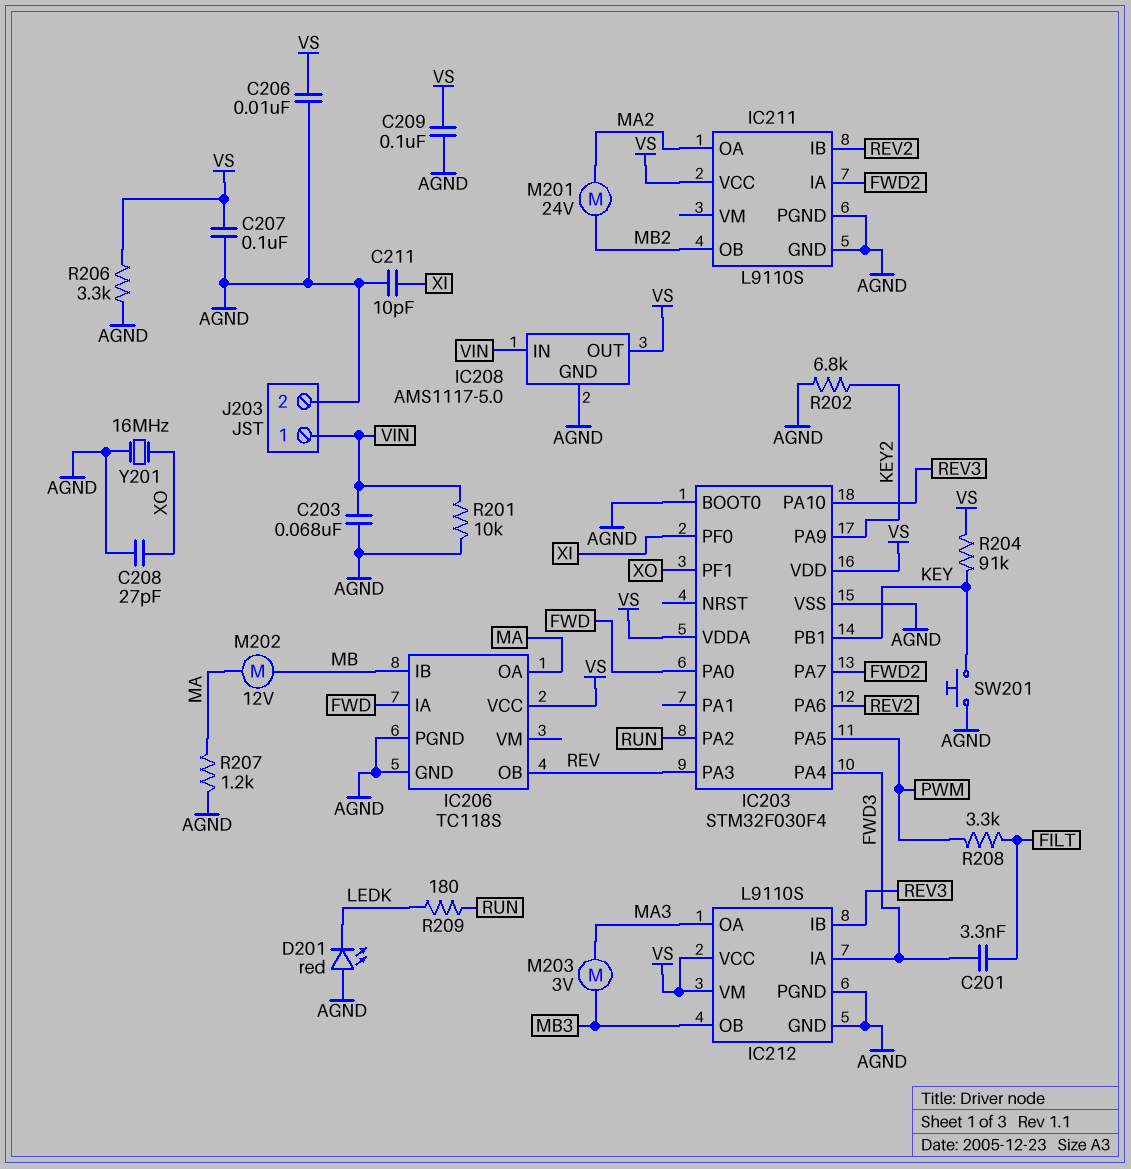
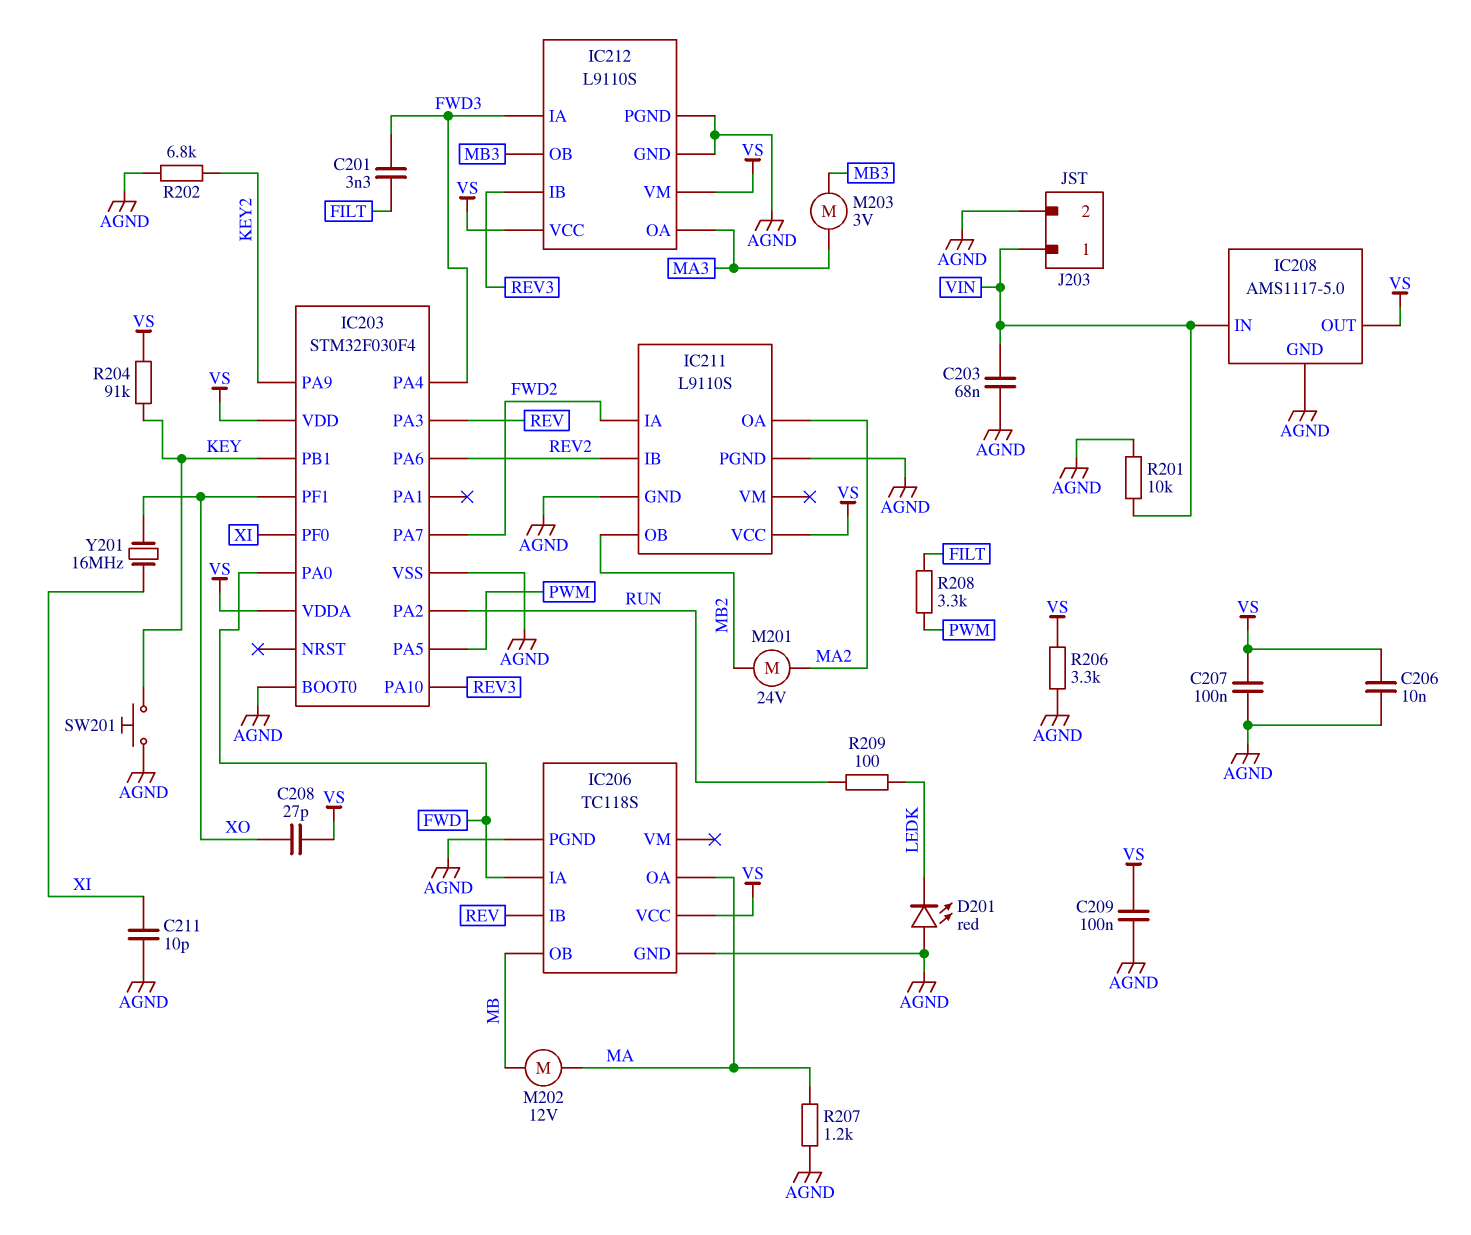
C208: 27pF (AGND, XO) -> 27pF (VS, XO)
IC206 pin IB: MB -> REV
IC206 pin OB: REV -> MB
R209: 180 (LEDK, RUN) -> 100 (LEDK, RUN)
Y201: 16MHz (AGND, XO) -> 16MHz (XI, XO)

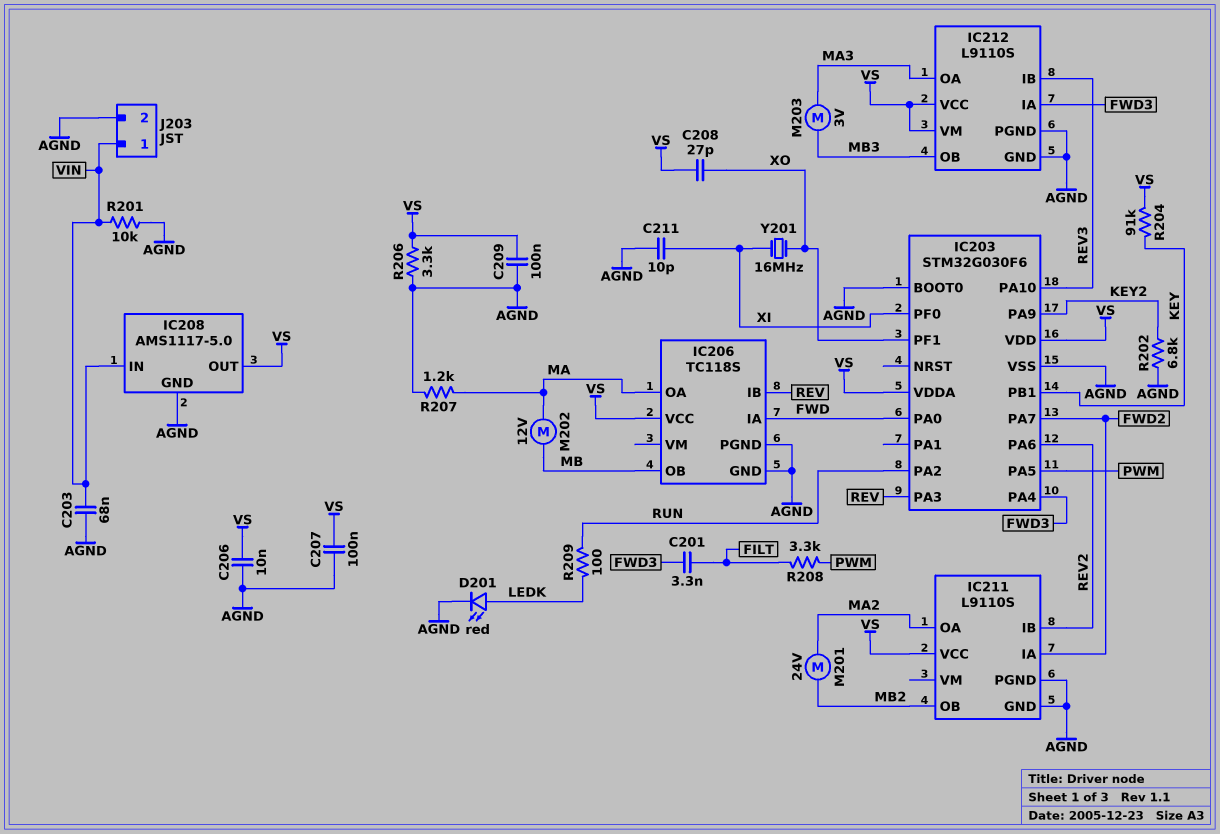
D201: LED red (A AGND, K LEDK) -> LED red (A LEDK, K AGND)
IC203: STM32F030F4 -> STM32G030F6
SW201: button (AGND, KEY) -> none

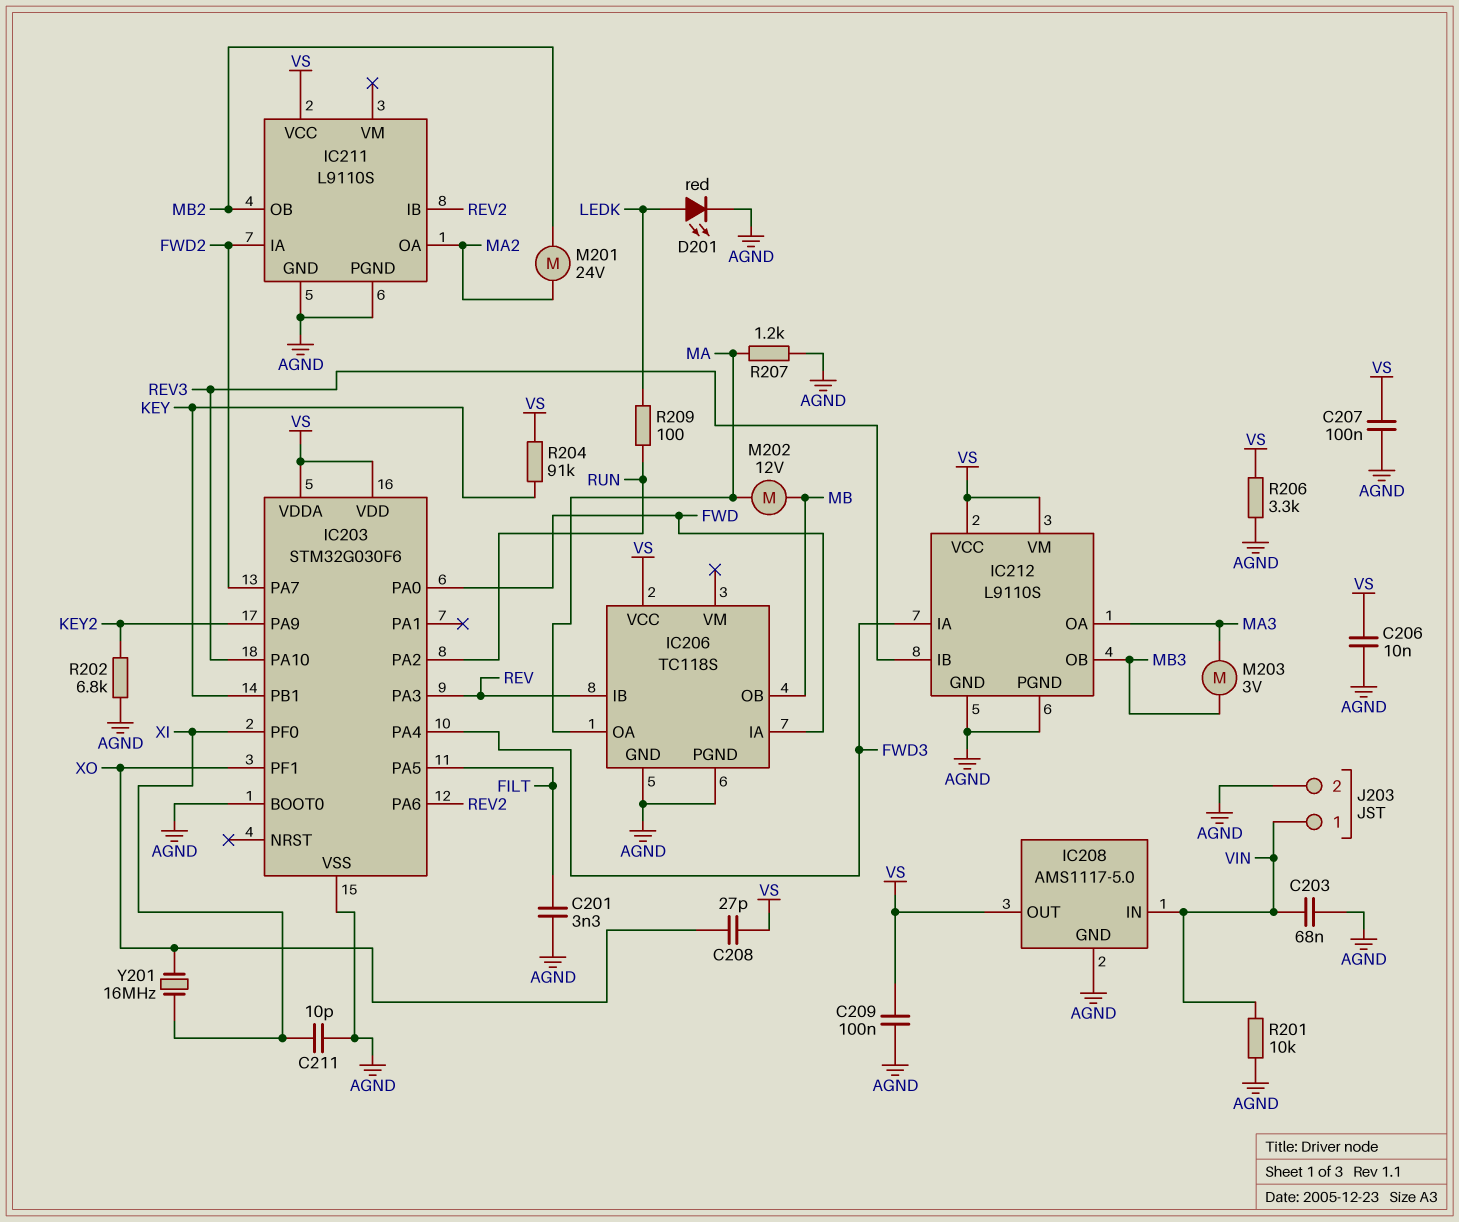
C201: 3.3nF (FILT, FWD3) -> 3.3nF (AGND, FILT)
IC203 pin PA5: PWM -> FILT
R208: 3.3k (FILT, PWM) -> none

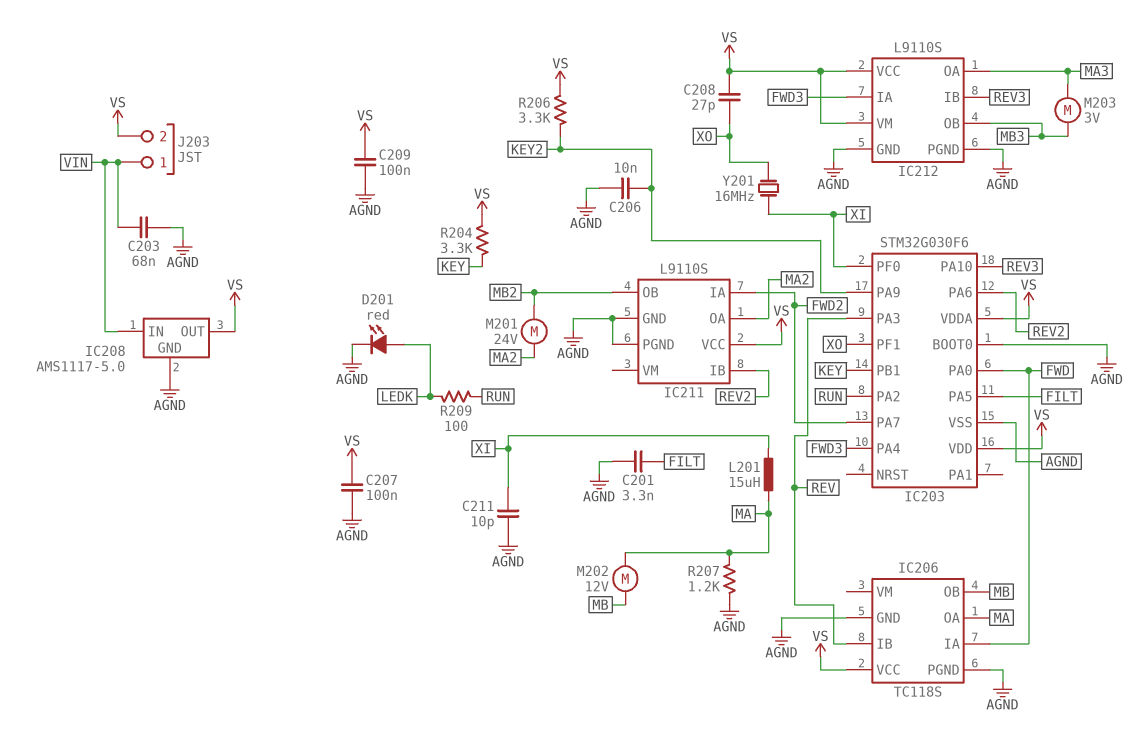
C206: 10nF (AGND, VS) -> 10nF (AGND, KEY2)
J203 pin 2: AGND -> VS
L201: none -> 15uH (MA, XI)
R201: 10k (AGND, VIN) -> none
R202: 6.8k (AGND, KEY2) -> none
R204: 91k (KEY, VS) -> 3.3k (KEY, VS)
R206: 3.3k (AGND, VS) -> 3.3k (KEY2, VS)

